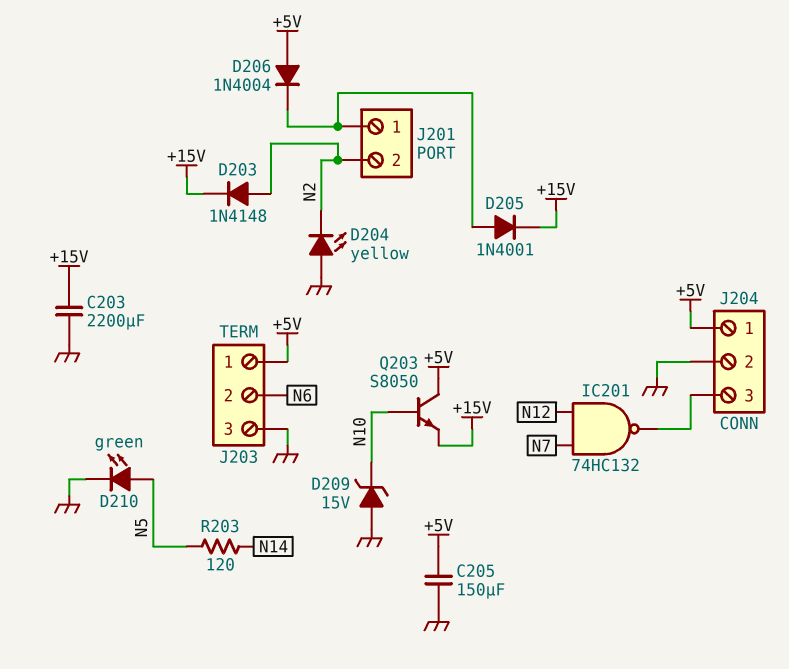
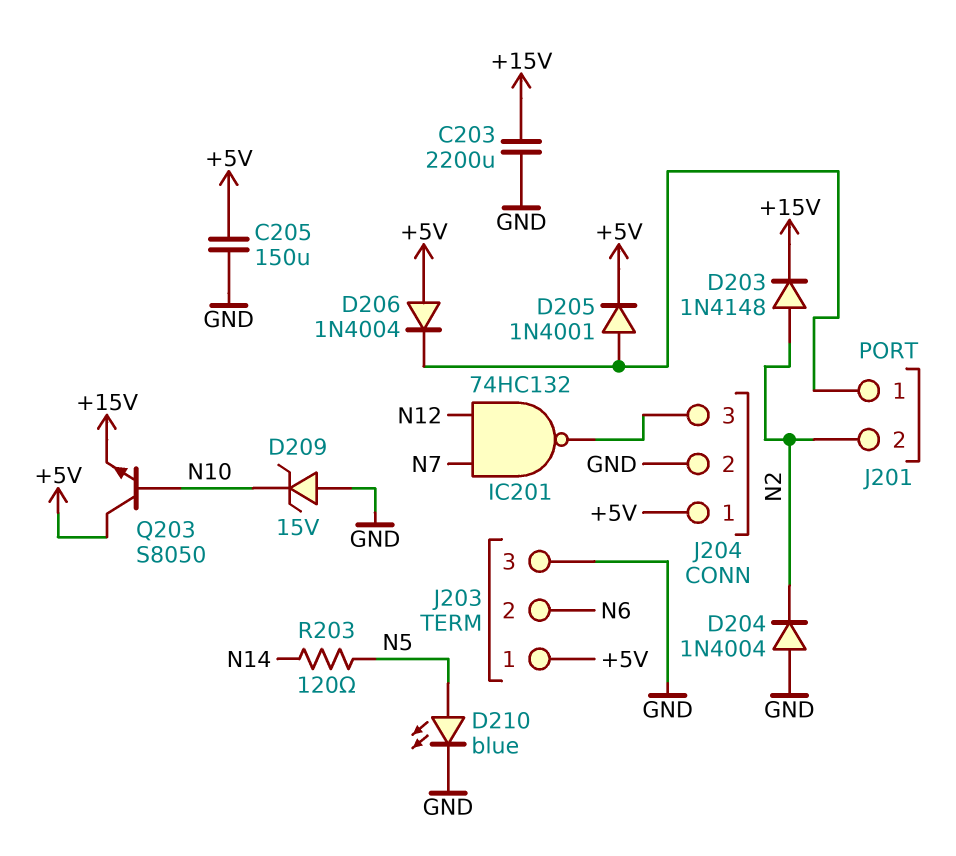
D204: LED yellow (A GND, K N2) -> diode 1N4004 (A GND, K N2)
D205: diode 1N4001 (A J201/1, K +15V) -> diode 1N4001 (A J201/1, K +5V)
D210: LED green (A N5, K GND) -> LED blue (A N5, K GND)

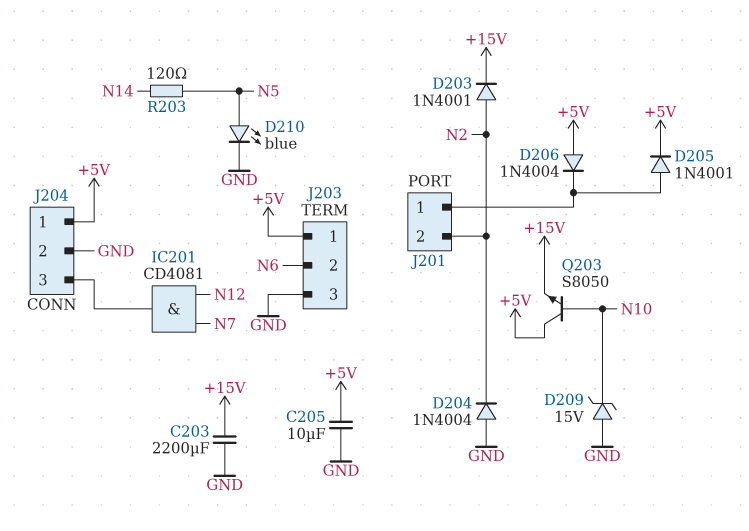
C205: 150uF (+5V, GND) -> 10uF (+5V, GND)
D203: diode 1N4148 (A N2, K +15V) -> diode 1N4001 (A N2, K +15V)
IC201: NAND 74HC132 (in N7, in N12, out J204/3) -> AND CD4081 (in N7, in N12, out J204/3)

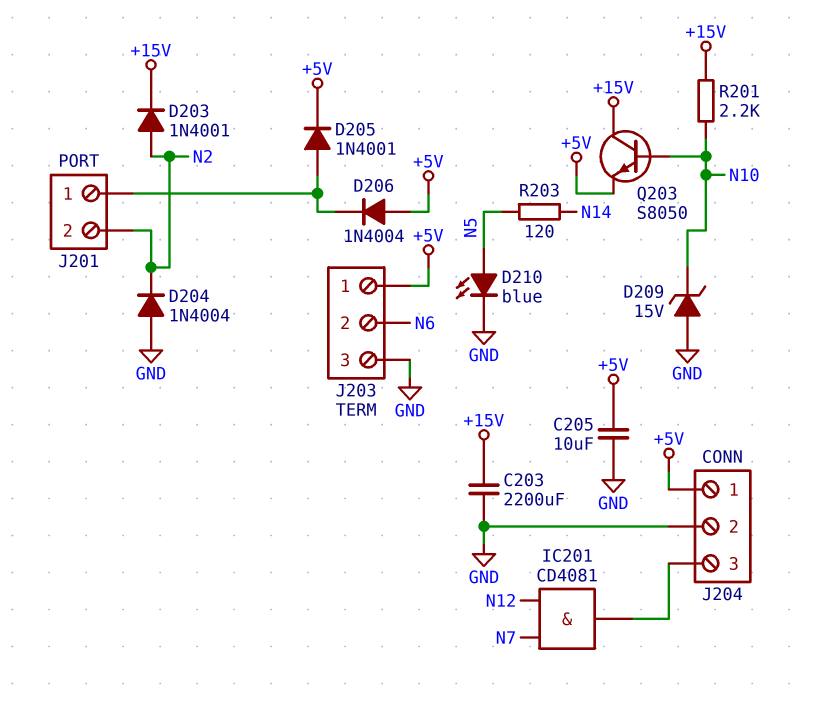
Q203: NPN S8050 (B N10, C +5V, E +15V) -> NPN S8050 (B N10, C +15V, E +5V)
R201: none -> 2.2k (+15V, N10)

